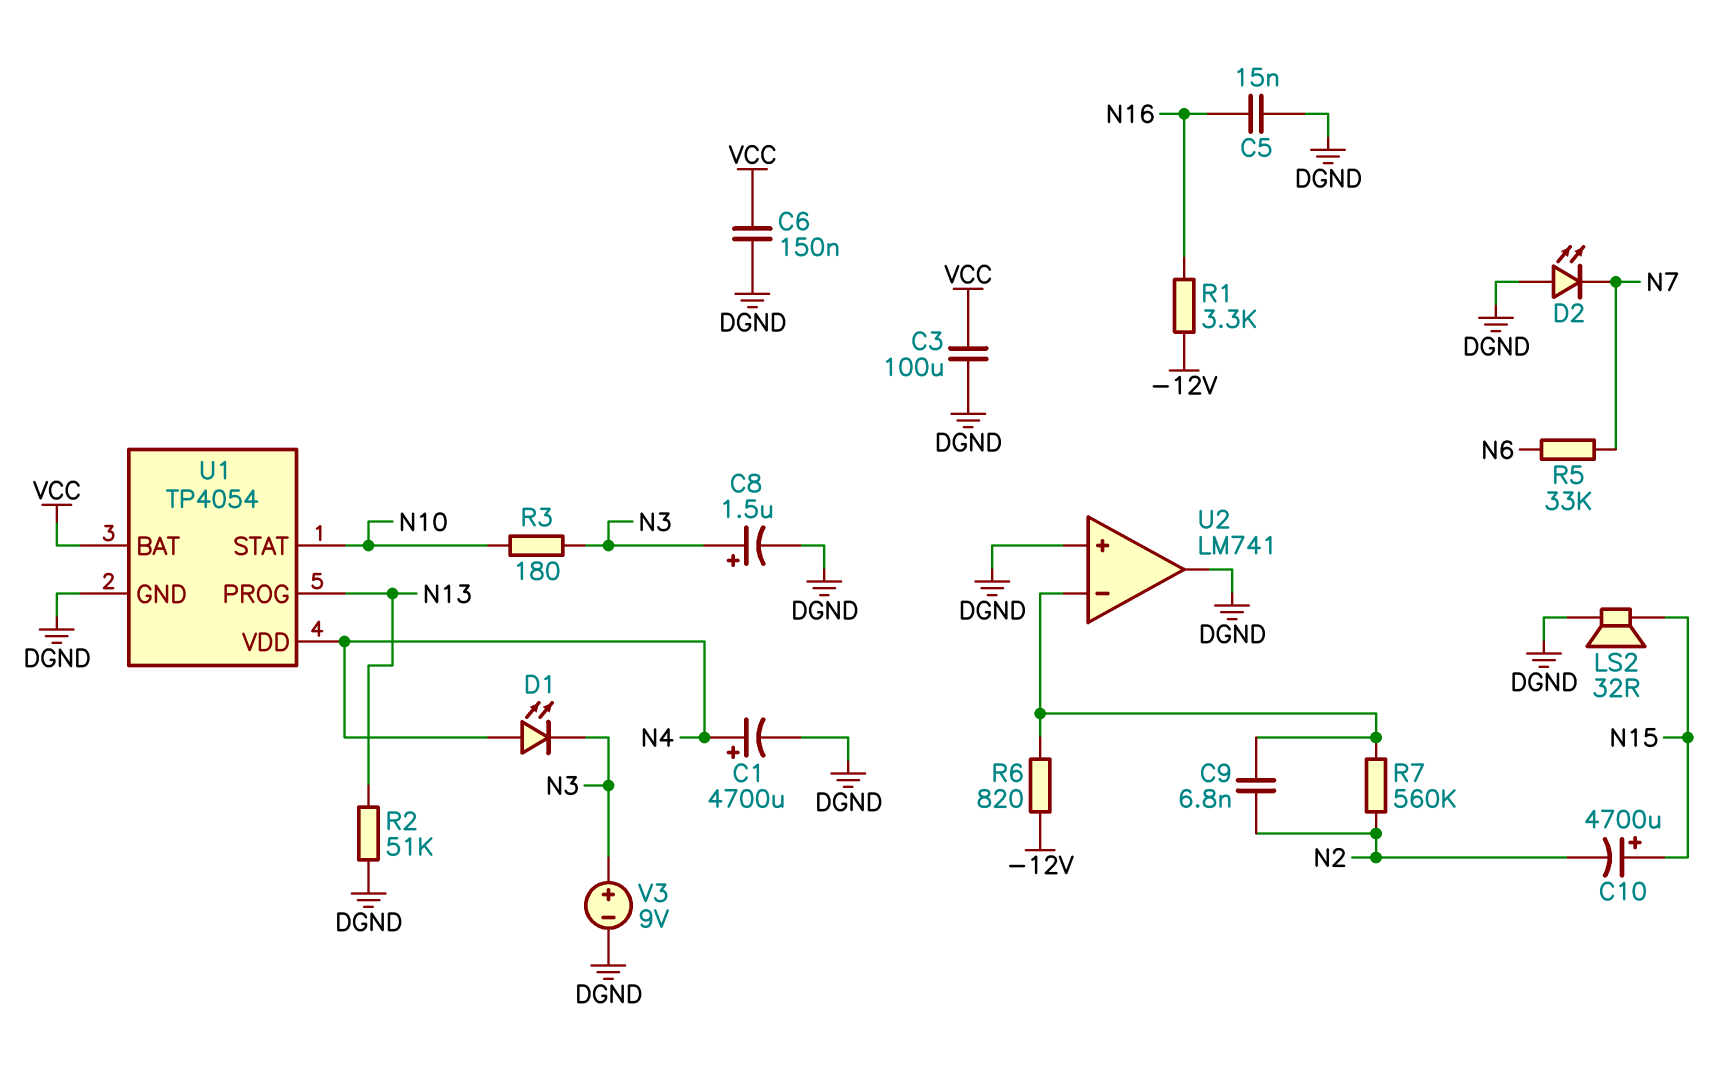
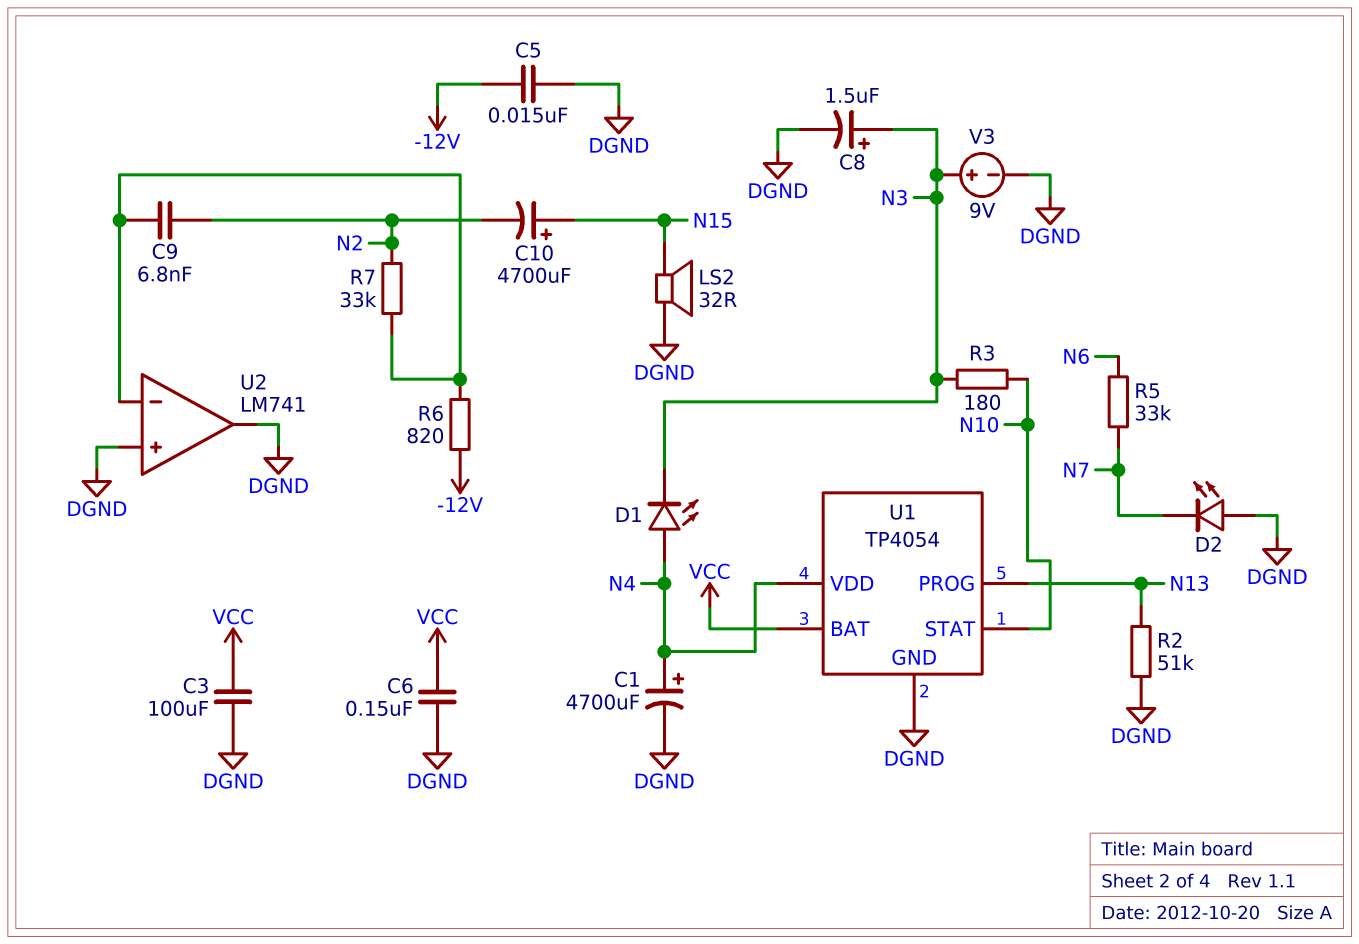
C5: 15nF (DGND, N16) -> 15nF (-12V, DGND)
R1: 3.3k (-12V, N16) -> none
R7: 560k (N2, U2/in-) -> 33k (N2, U2/in-)

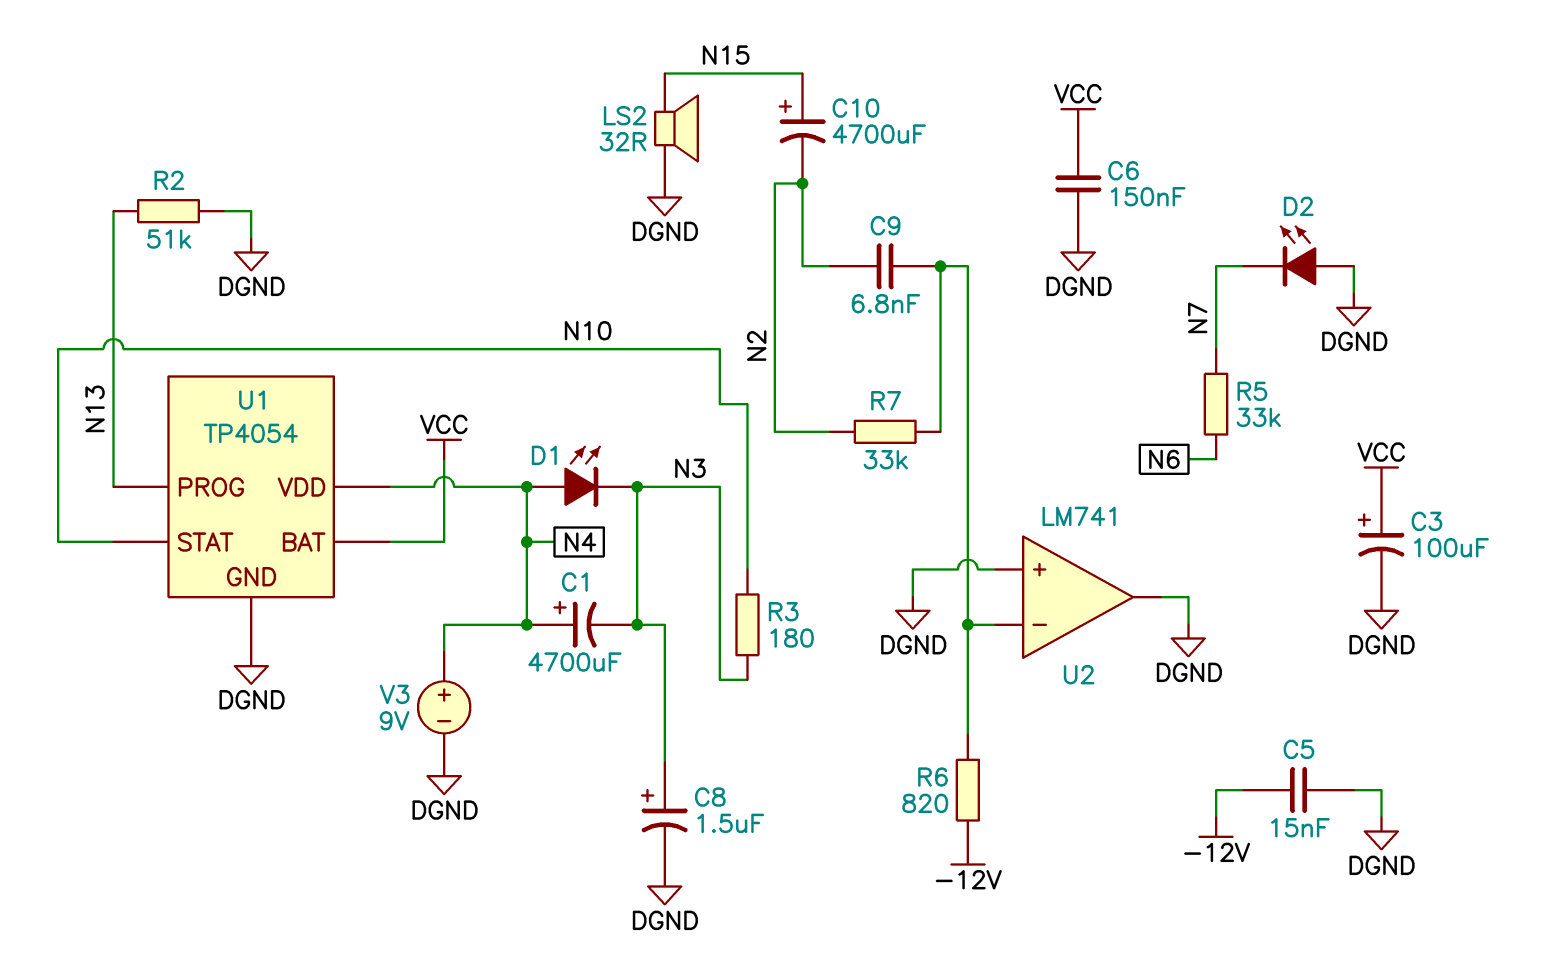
C1: 4700uF (plus N4, minus DGND) -> 4700uF (plus N4, minus N3)
C3: 100uF (DGND, VCC) -> 100uF (plus VCC, minus DGND)
V3: 9V (plus N3, minus DGND) -> 9V (plus N4, minus DGND)

